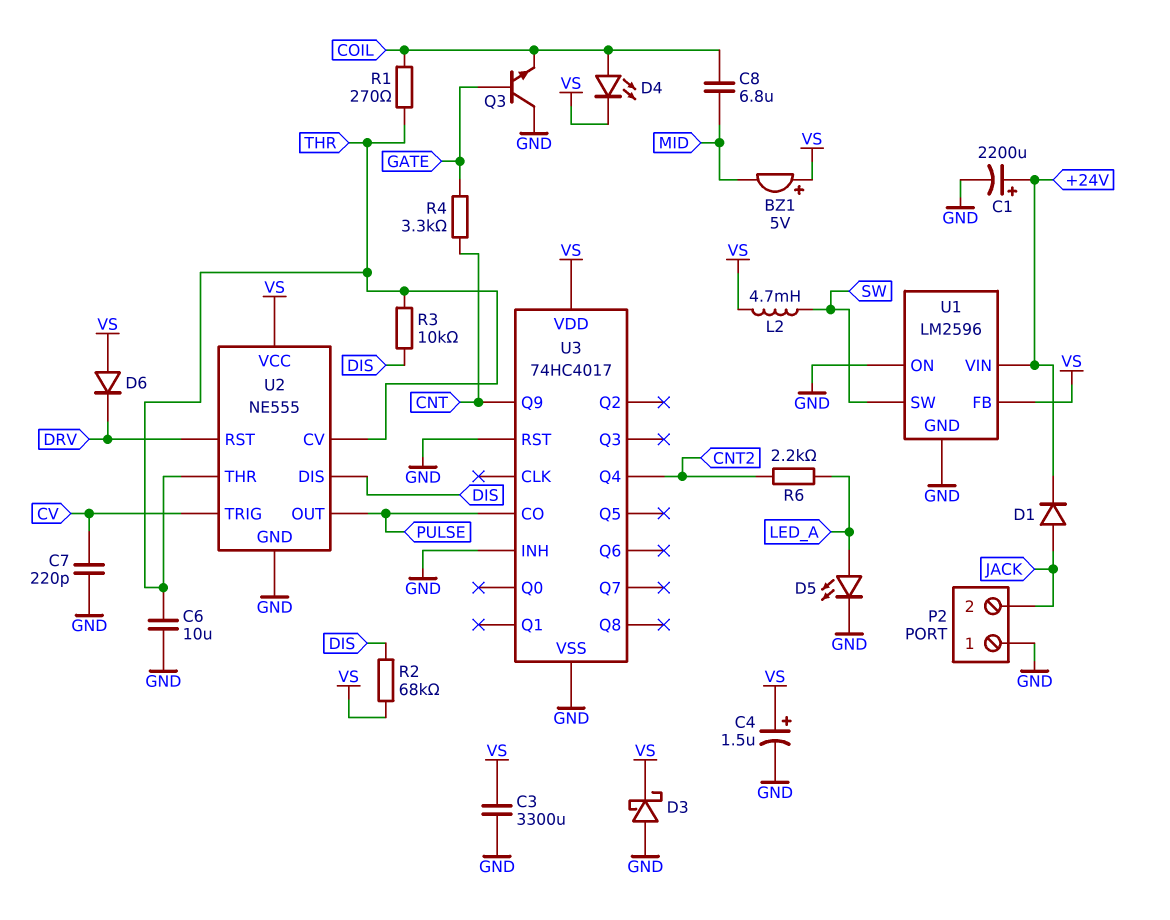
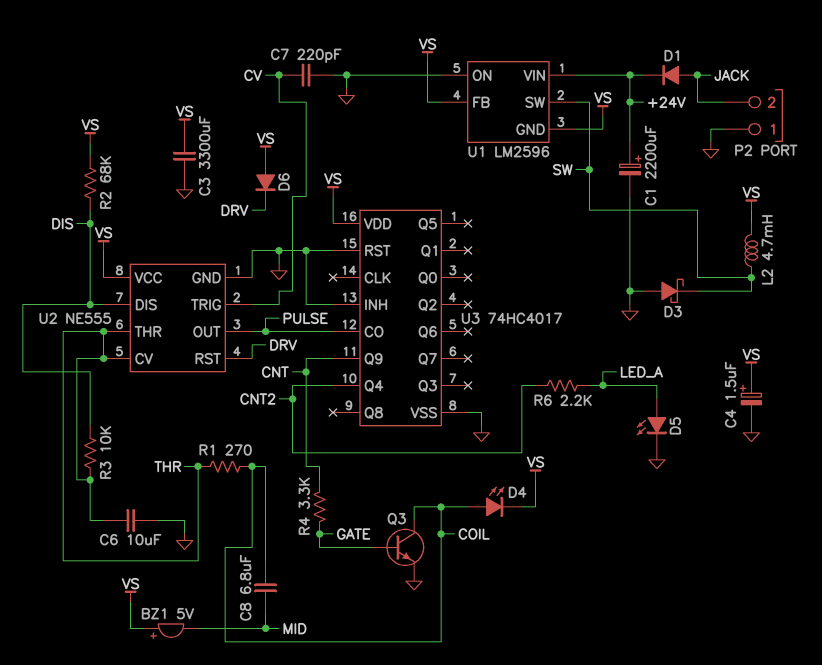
D3: schottky (A GND, K VS) -> schottky (A GND, K SW)
Q3: NPN (B GATE, C GND, E COIL) -> NPN (B GATE, C COIL, E GND)
U1 pin GND: GND -> VS

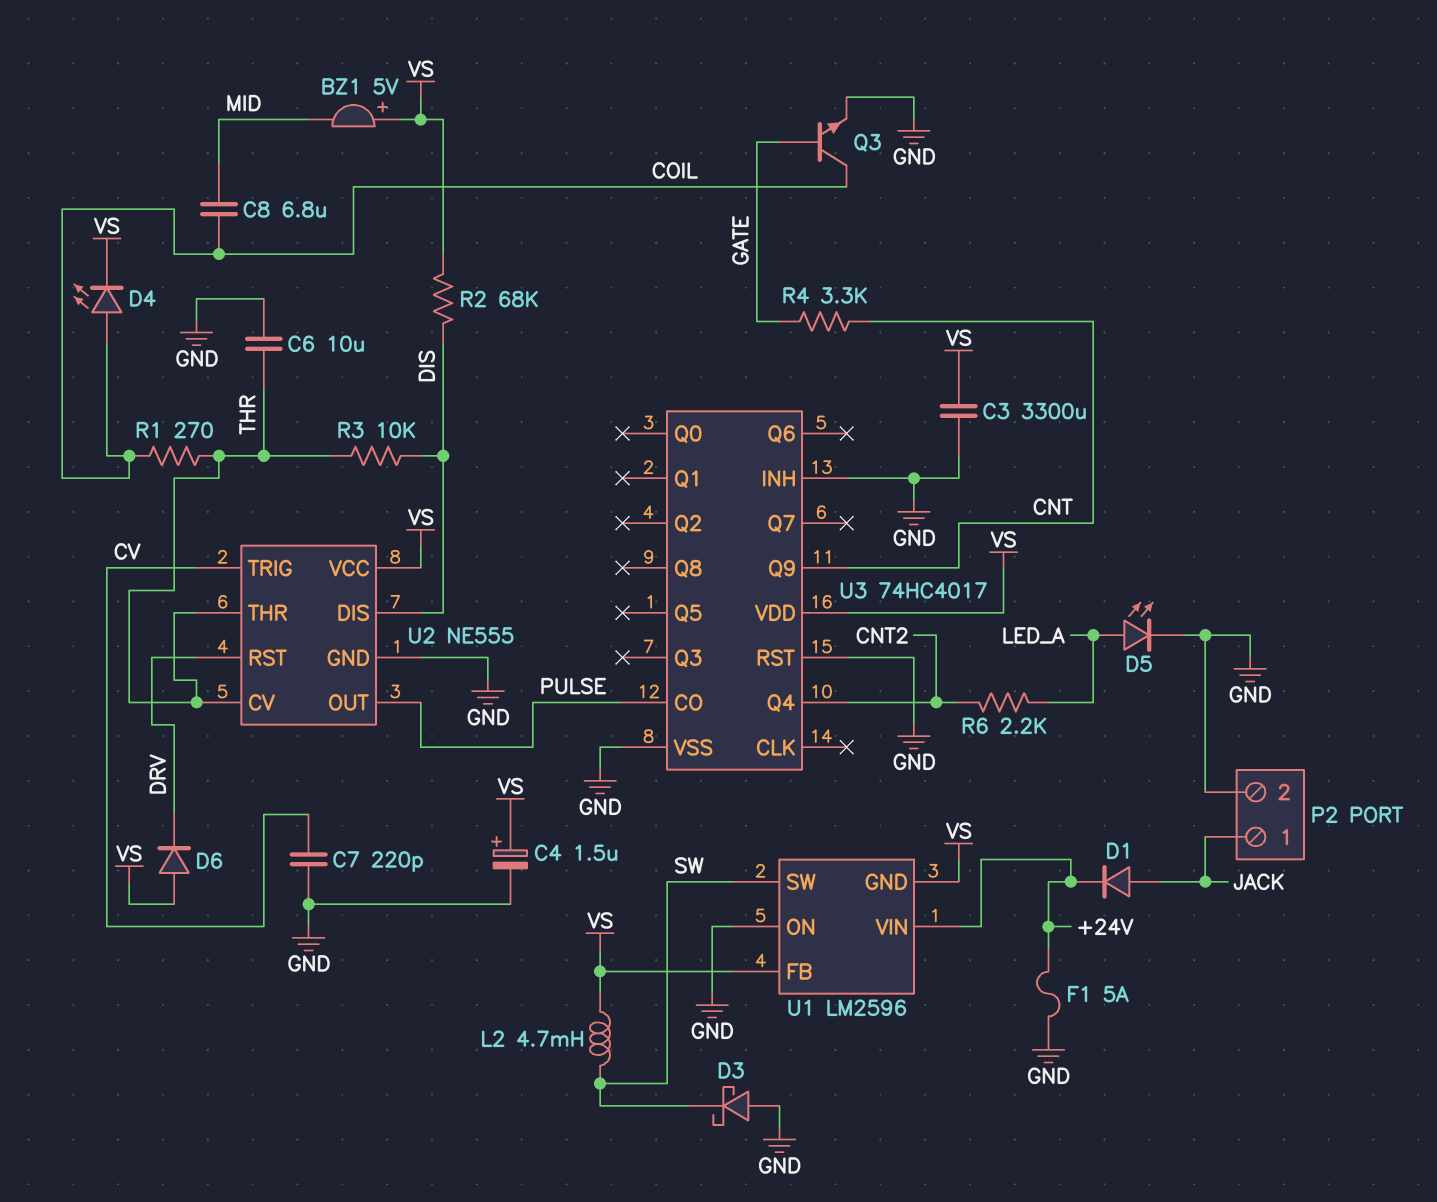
C1: 2200uF (plus +24V, minus GND) -> none
F1: none -> 5A (+24V, GND)
P2 pin 1: GND -> JACK
P2 pin 2: JACK -> GND

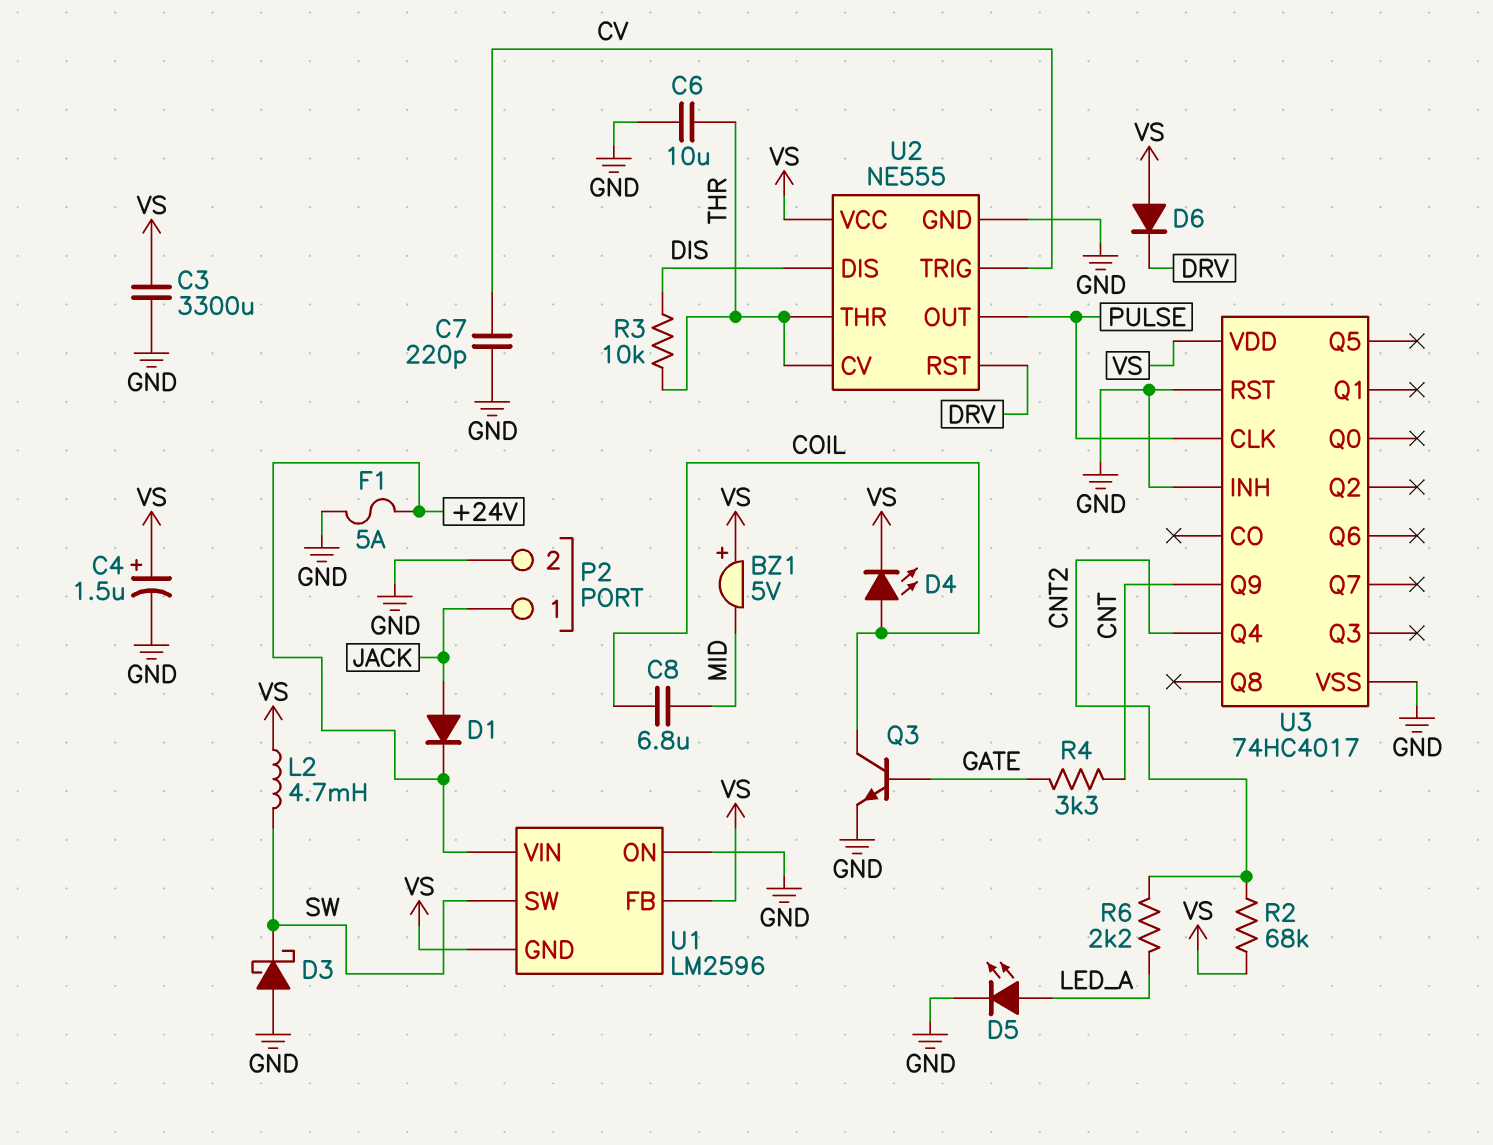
R1: 270 (COIL, THR) -> none
R2: 68k (DIS, VS) -> 68k (CNT2, VS)
U3 pin CLK: none -> PULSE
U3 pin CO: PULSE -> none

